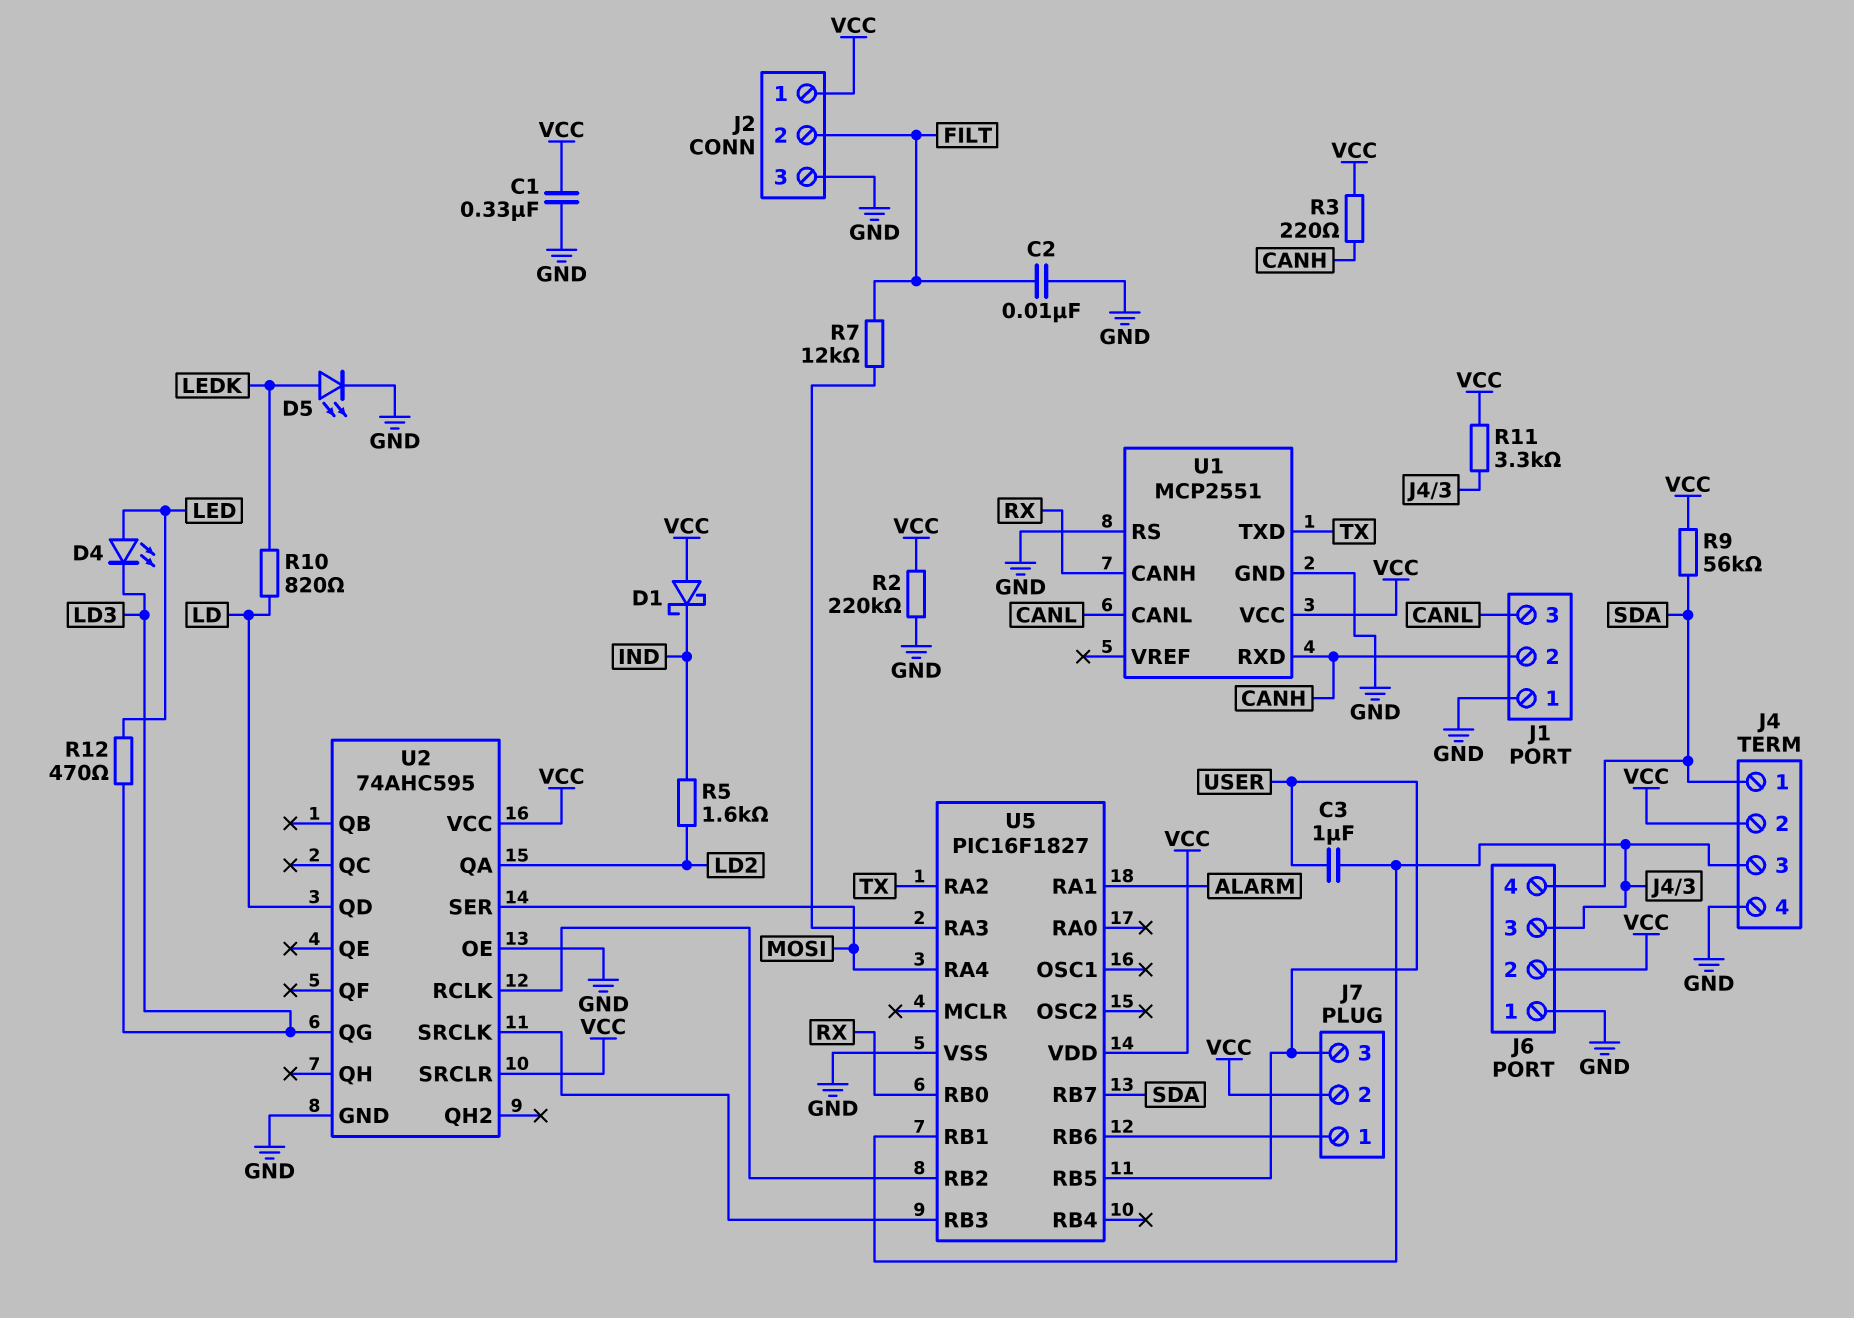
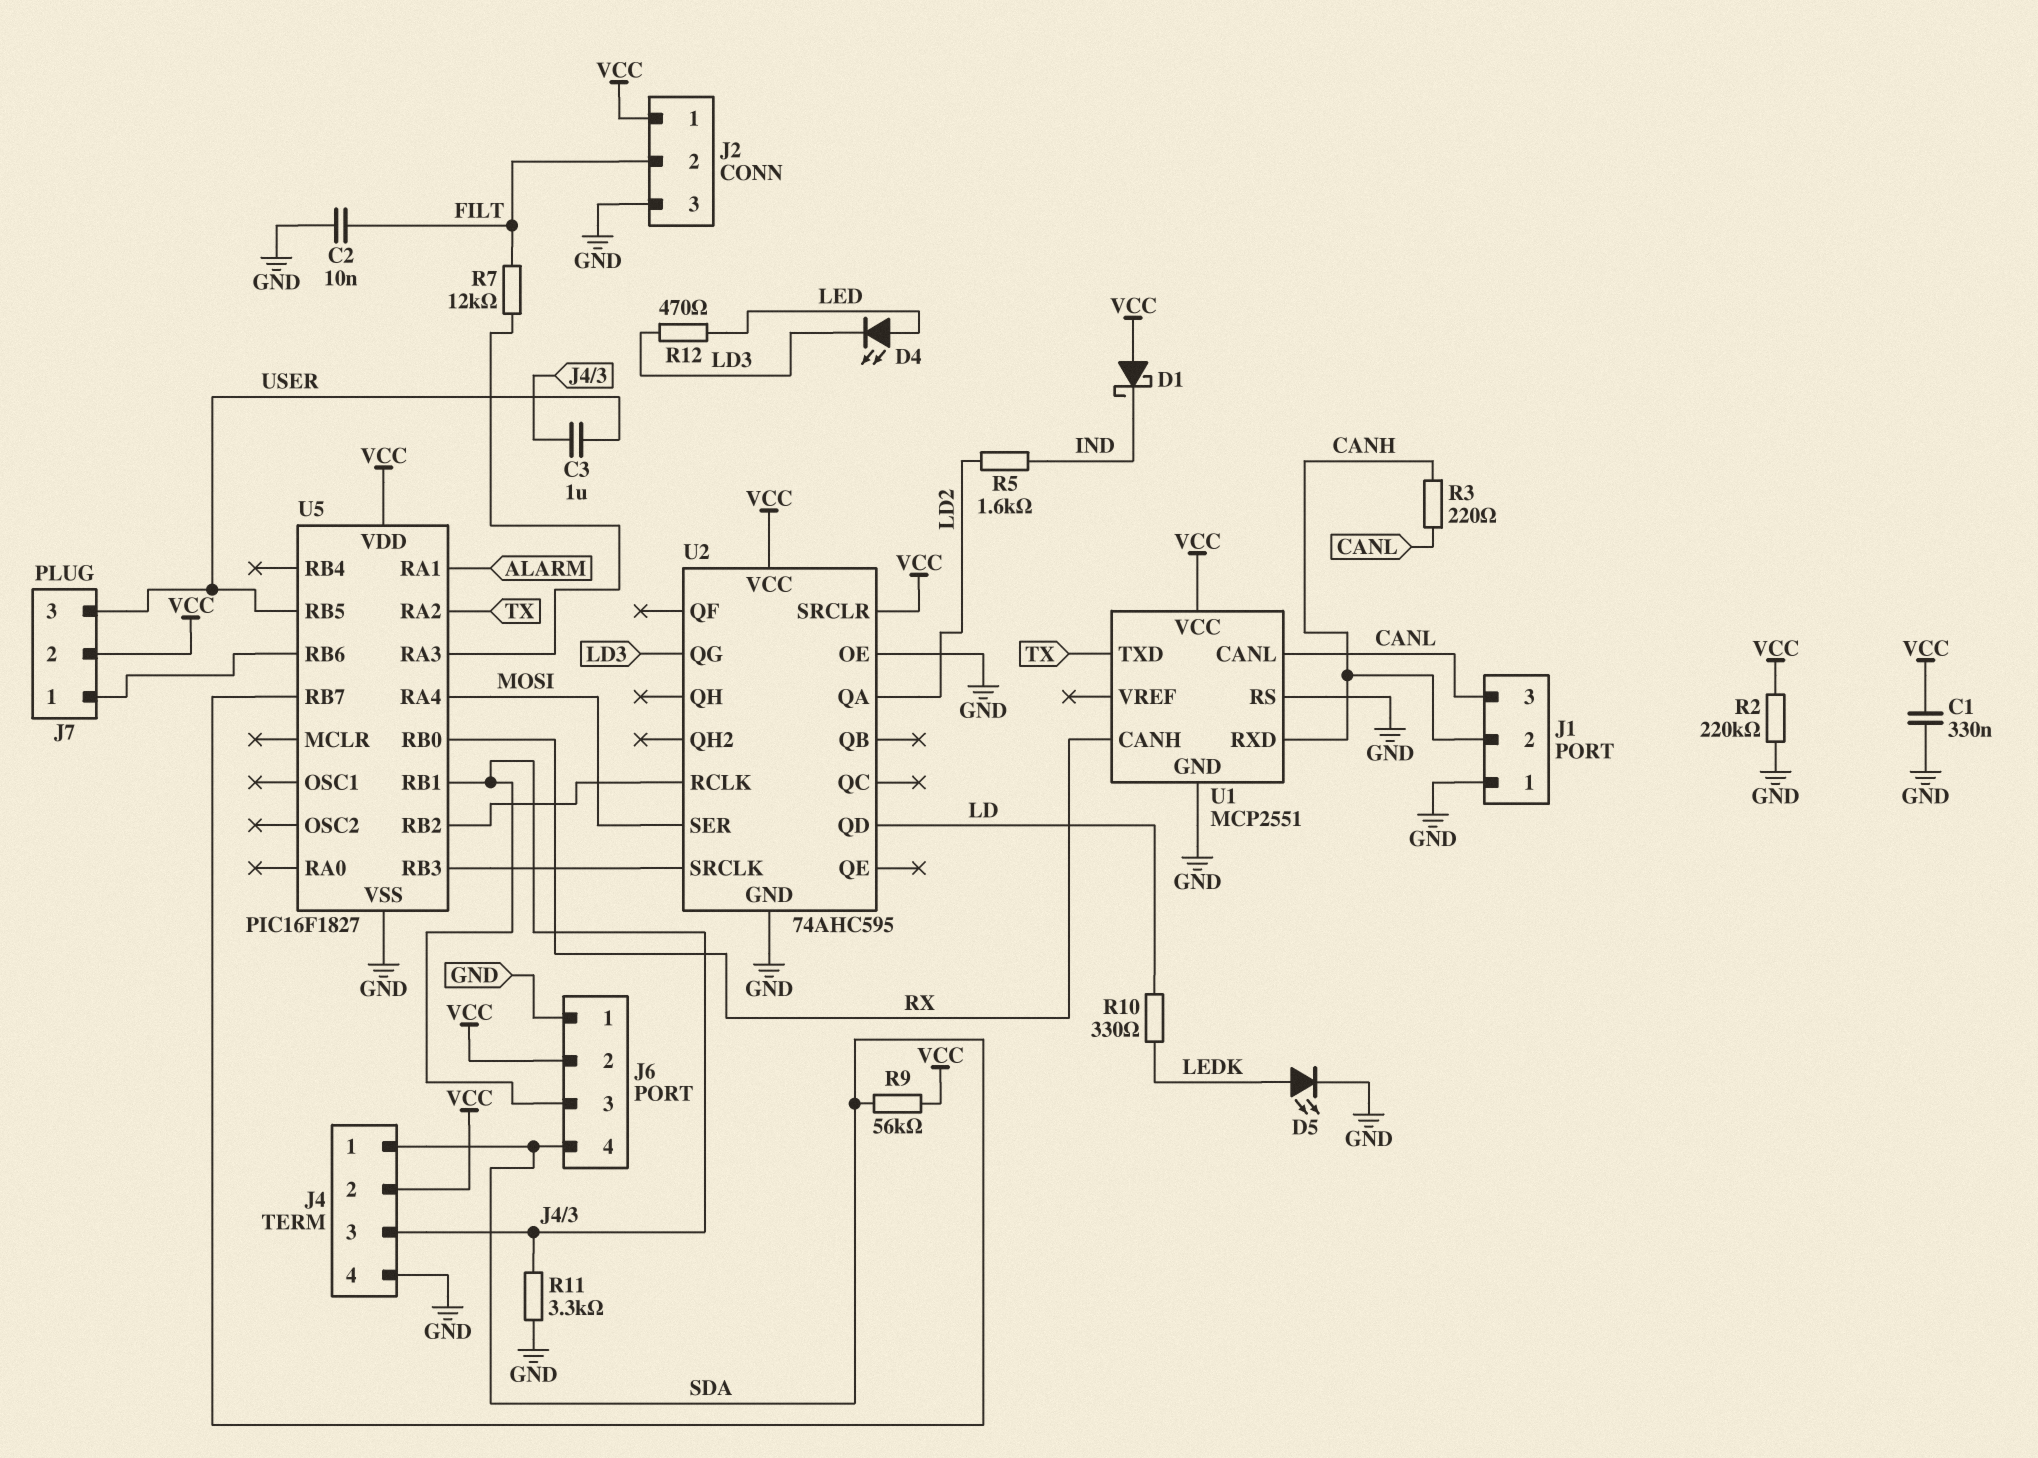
R3: 220 (CANH, VCC) -> 220 (CANH, CANL)
R10: 820 (LD, LEDK) -> 330 (LD, LEDK)
R11: 3.3k (J4/3, VCC) -> 3.3k (GND, J4/3)

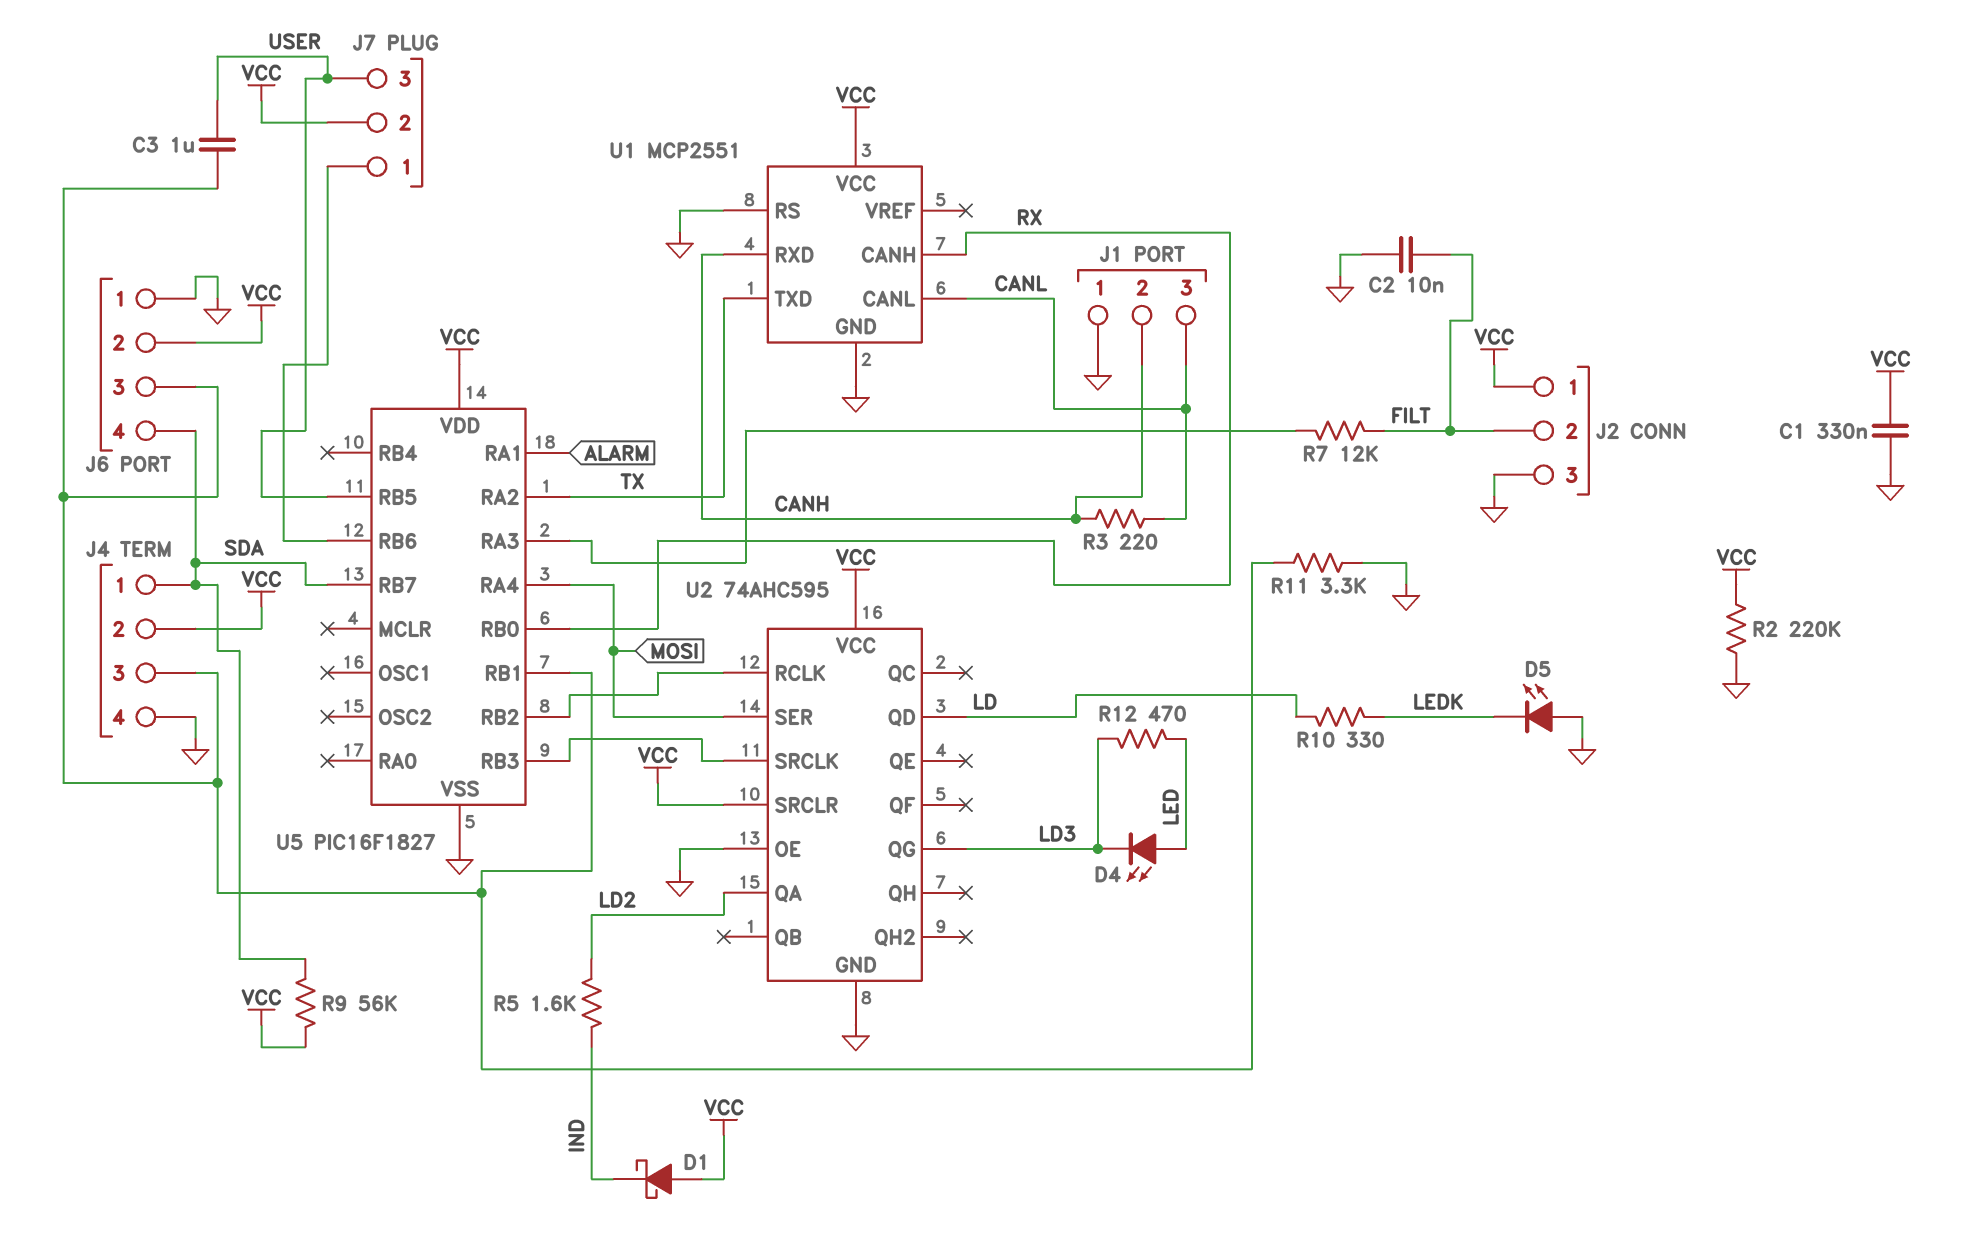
D5: LED (A LEDK, K GND) -> LED (A GND, K LEDK)

